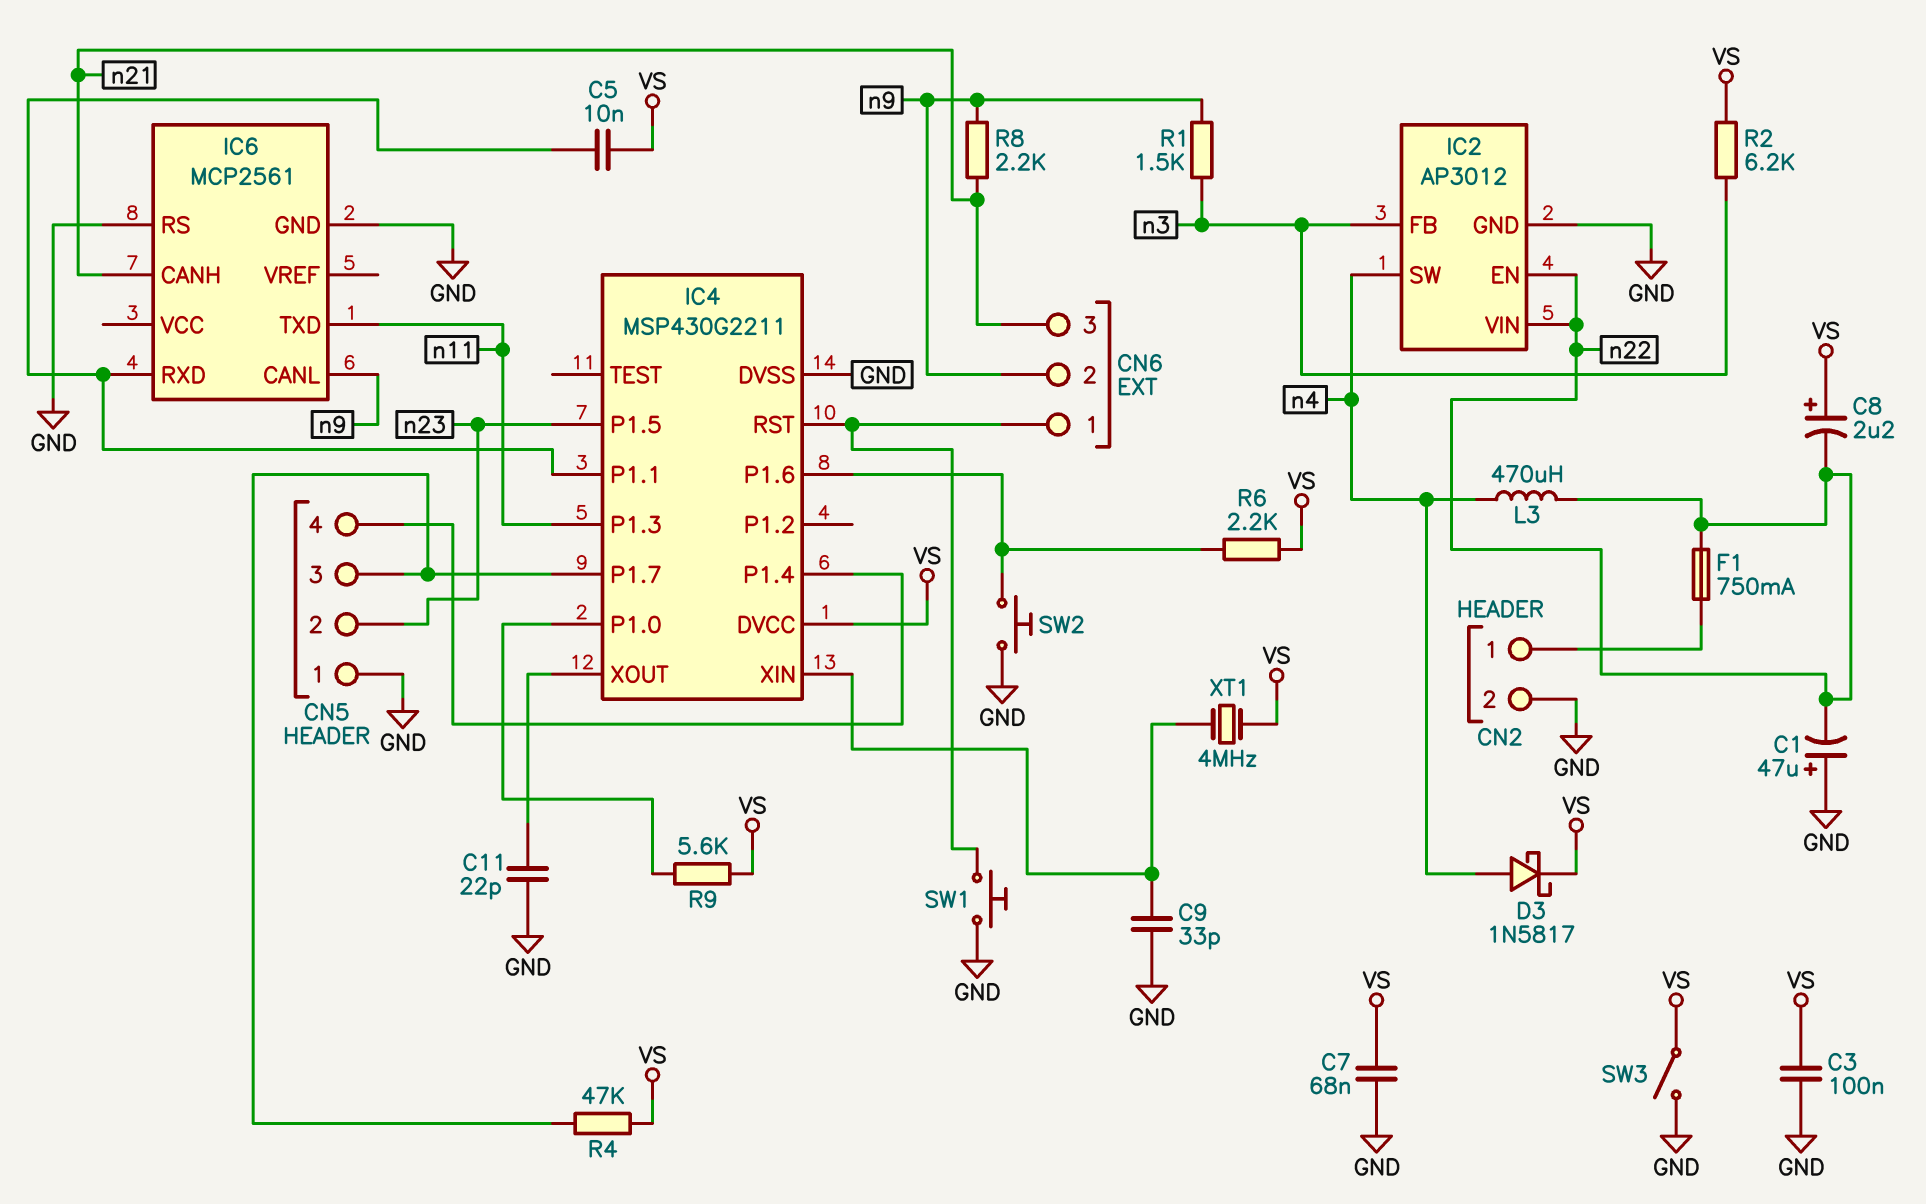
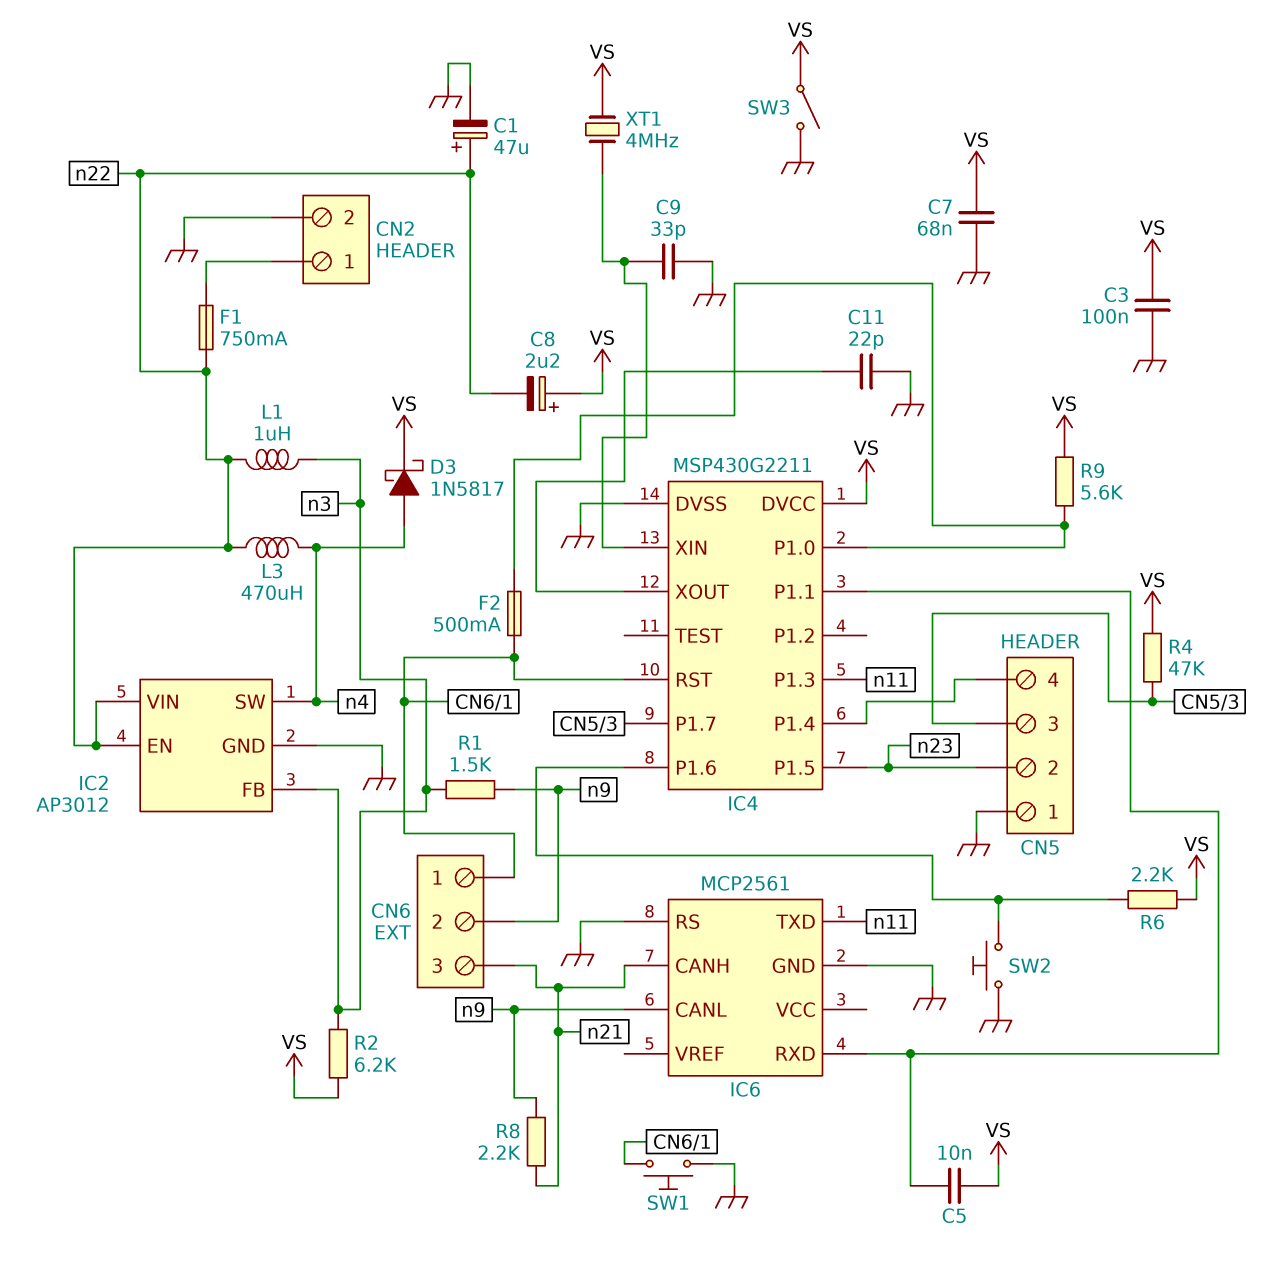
C1: 47uF (plus GND, minus n22) -> 47uF (plus n22, minus GND)
F2: none -> 500mA (CN6/1, IC4/P1.0)
L1: none -> 1uH (n3, n22)

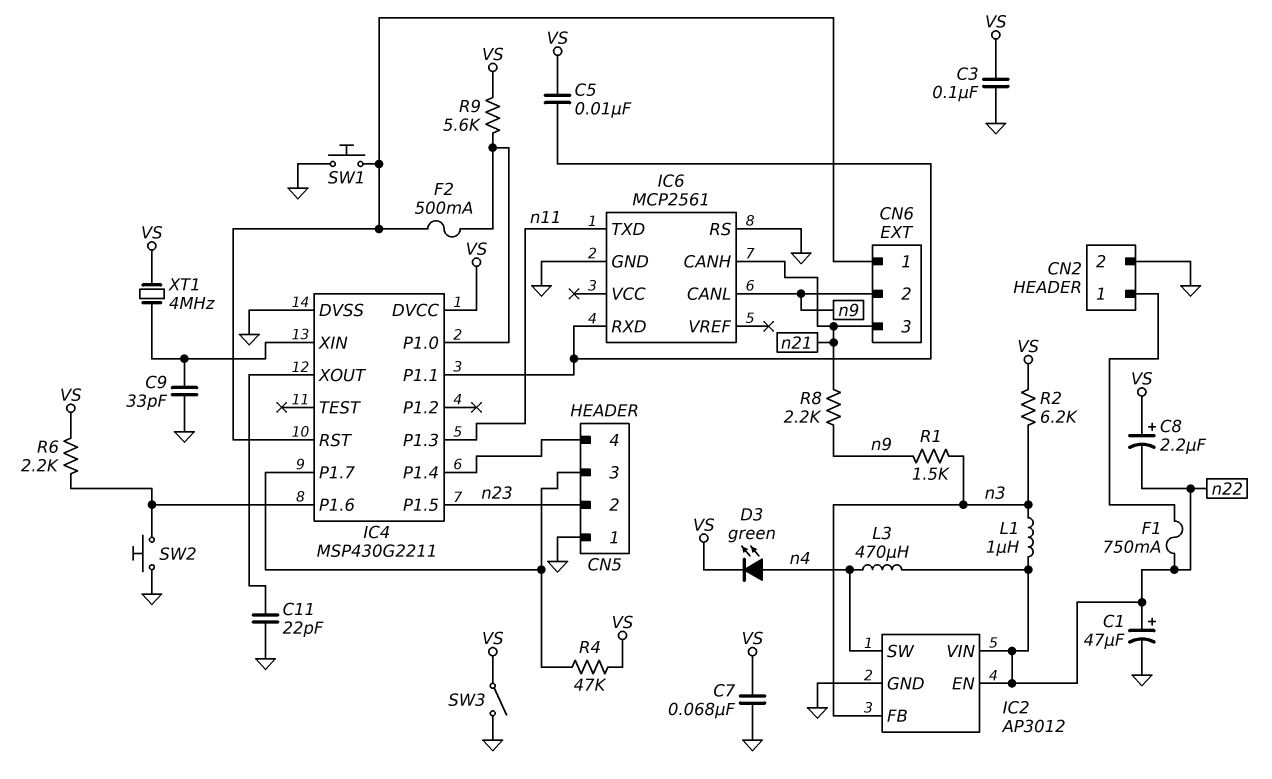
D3: schottky 1N5817 (A n4, K VS) -> LED green (A n4, K VS)

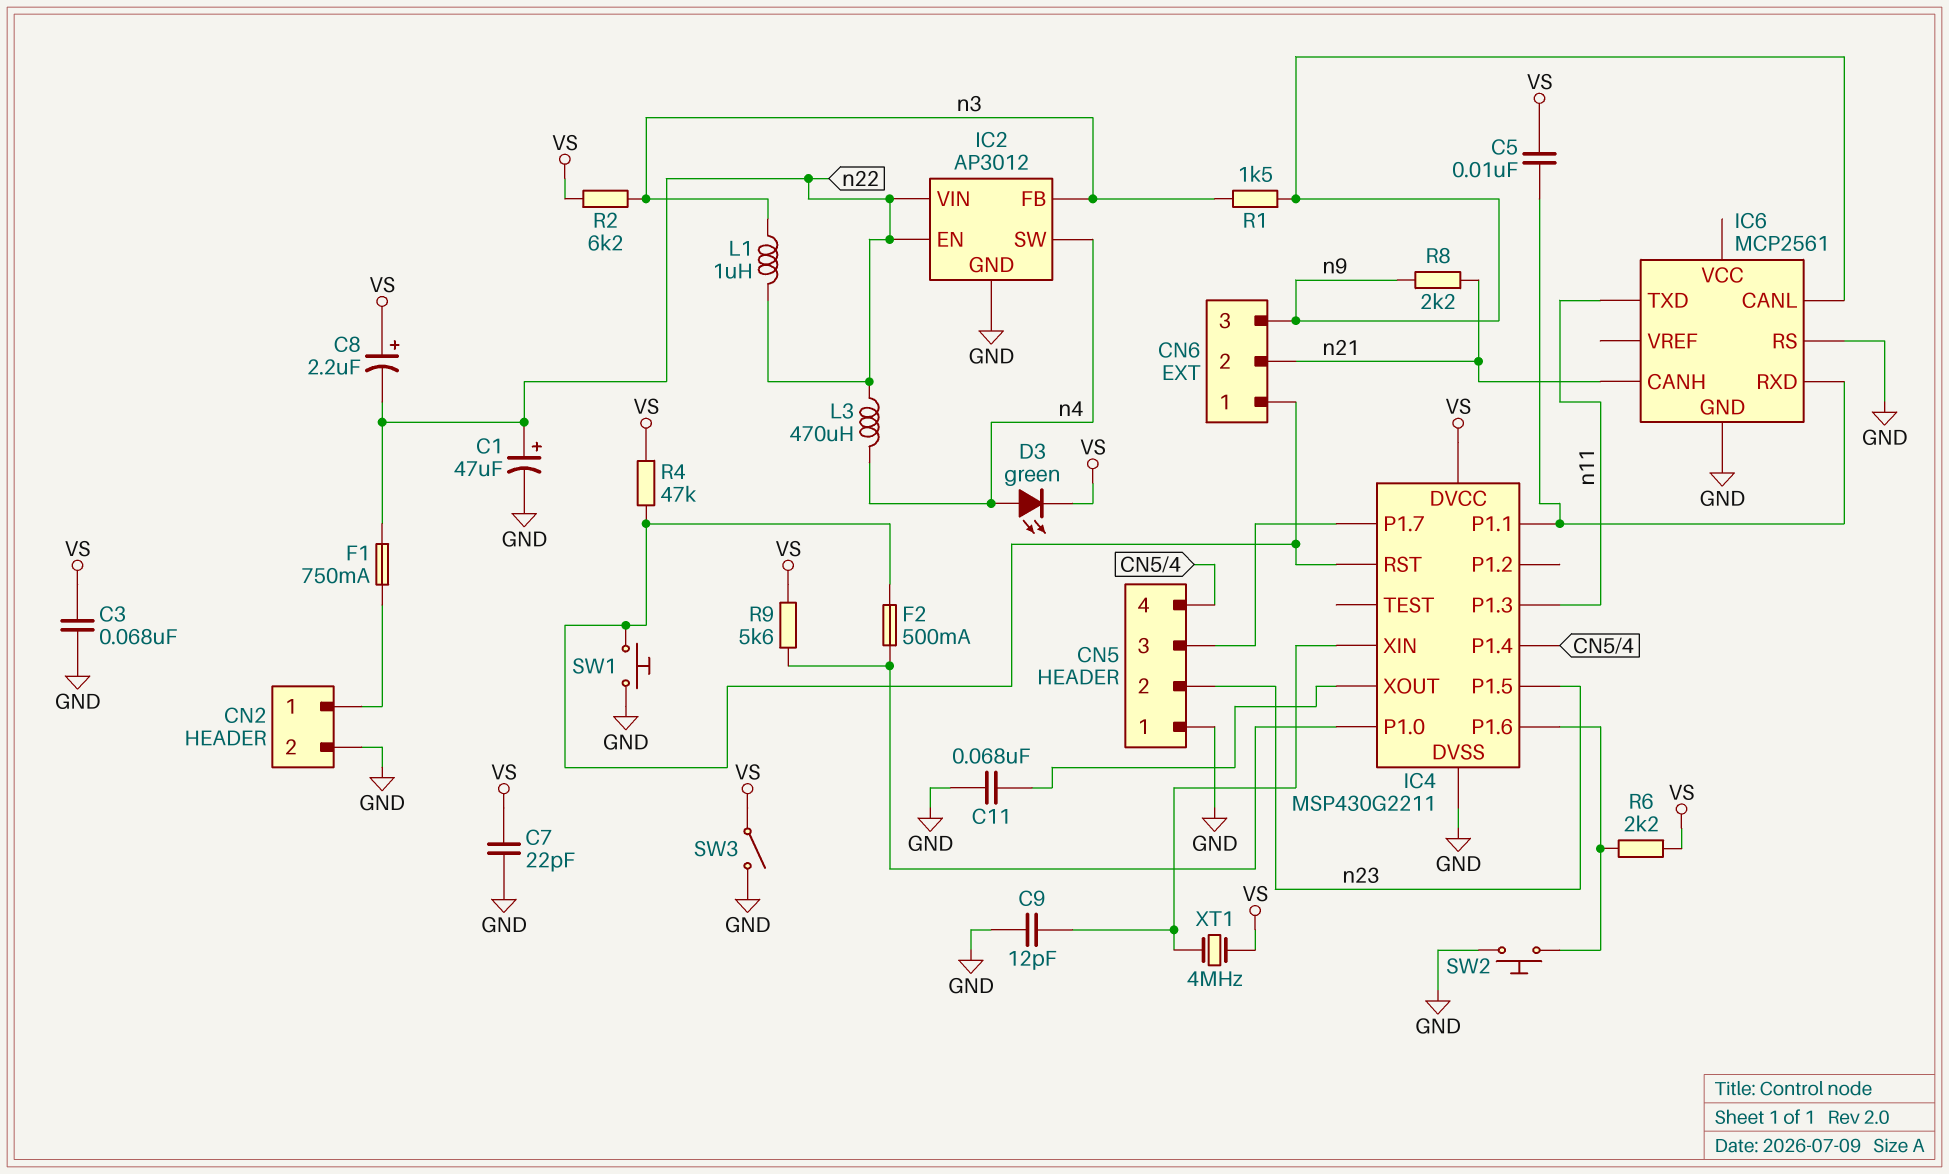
C3: 100nF (GND, VS) -> 68nF (GND, VS)
C7: 68nF (GND, VS) -> 22pF (GND, VS)
C9: 33pF (GND, IC4/XIN) -> 12pF (GND, IC4/XIN)
C11: 22pF (GND, IC4/XOUT) -> 68nF (GND, IC4/XOUT)
CN6 pin 2: n9 -> n21
CN6 pin 3: n21 -> n9
R4: 47k (CN5/3, VS) -> 47k (CN6/1, VS)

